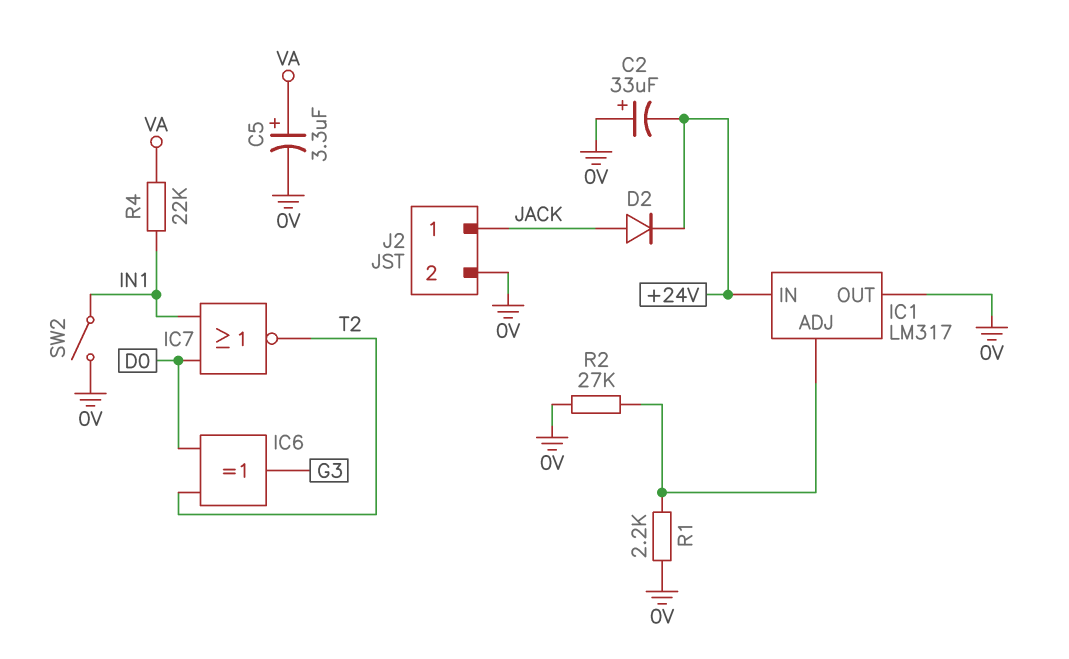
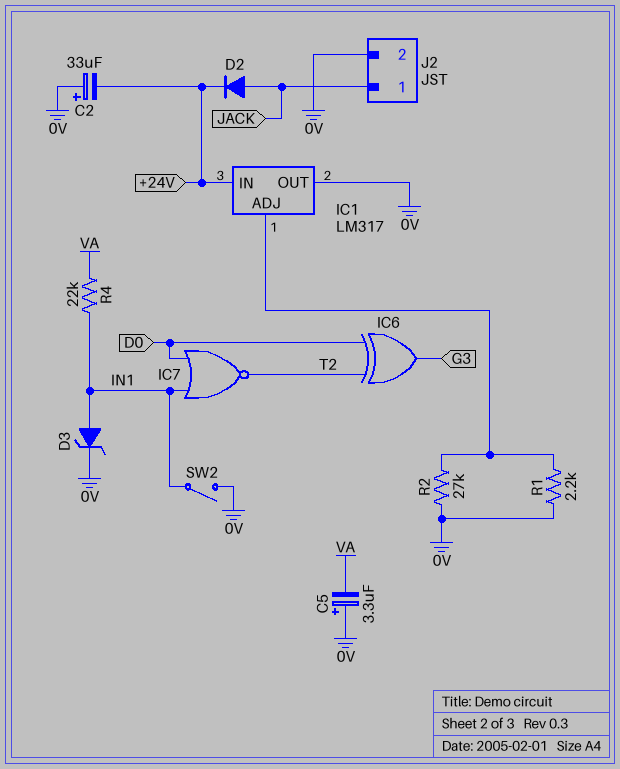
C5: 3.3uF (plus VA, minus 0V) -> 3.3uF (plus 0V, minus VA)
D3: none -> zener (A IN1, K 0V)

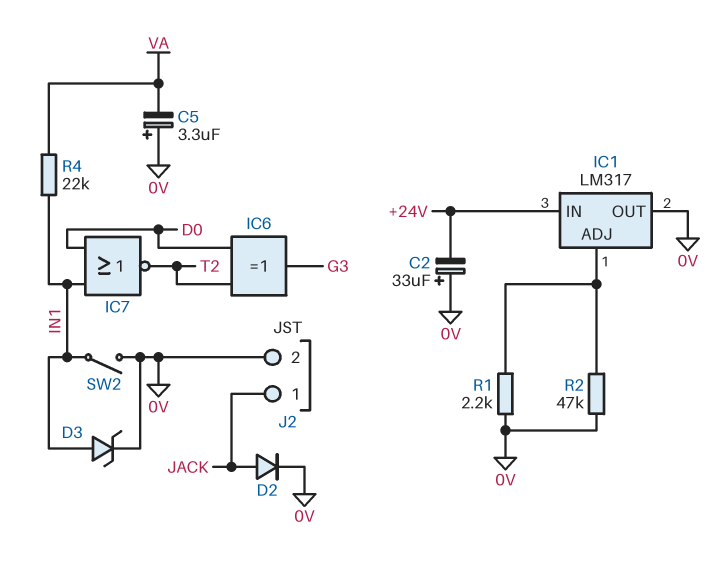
D2: diode (A JACK, K +24V) -> diode (A JACK, K 0V)
R2: 27k (0V, IC1/ADJ) -> 47k (0V, IC1/ADJ)

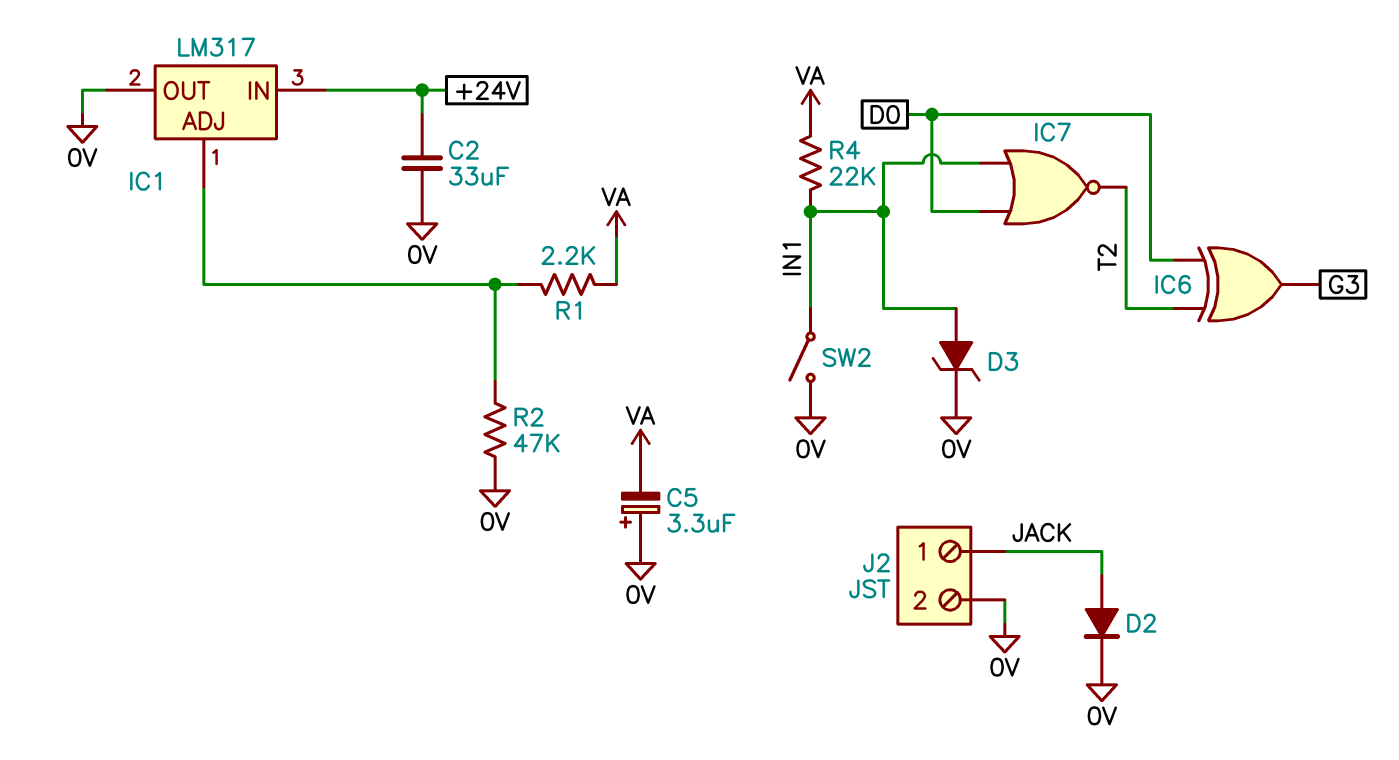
C2: 33uF (plus 0V, minus +24V) -> 33uF (+24V, 0V)
R1: 2.2k (0V, IC1/ADJ) -> 2.2k (IC1/ADJ, VA)

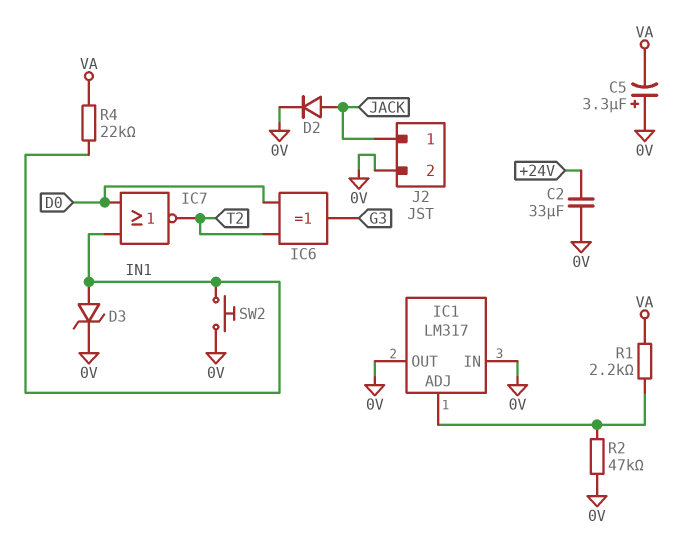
IC1 pin IN: +24V -> 0V
SW2: switch (0V, IN1) -> button (0V, IN1)

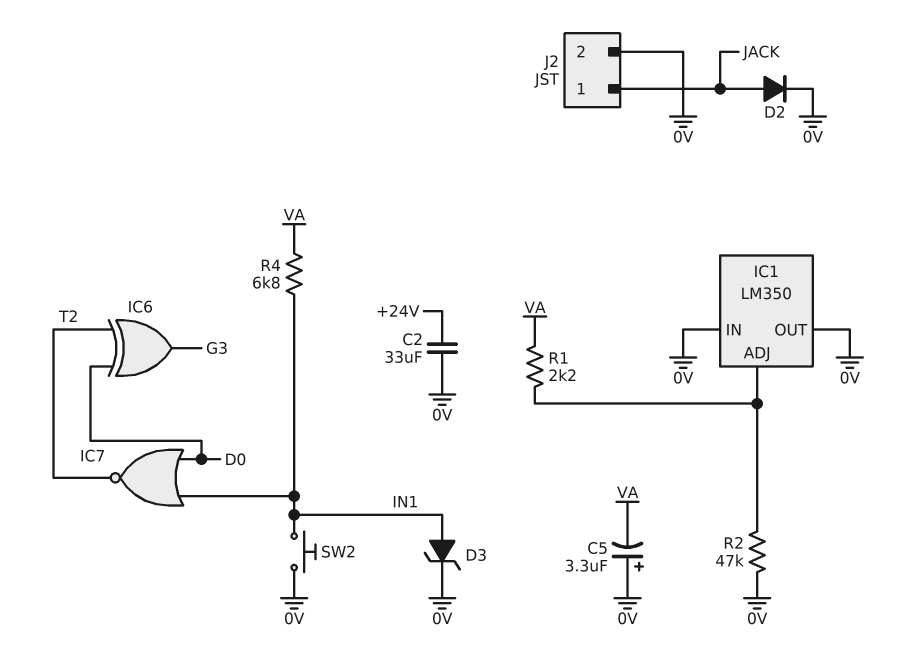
IC1: LM317 -> LM350
R4: 22k (IN1, VA) -> 6.8k (IN1, VA)

